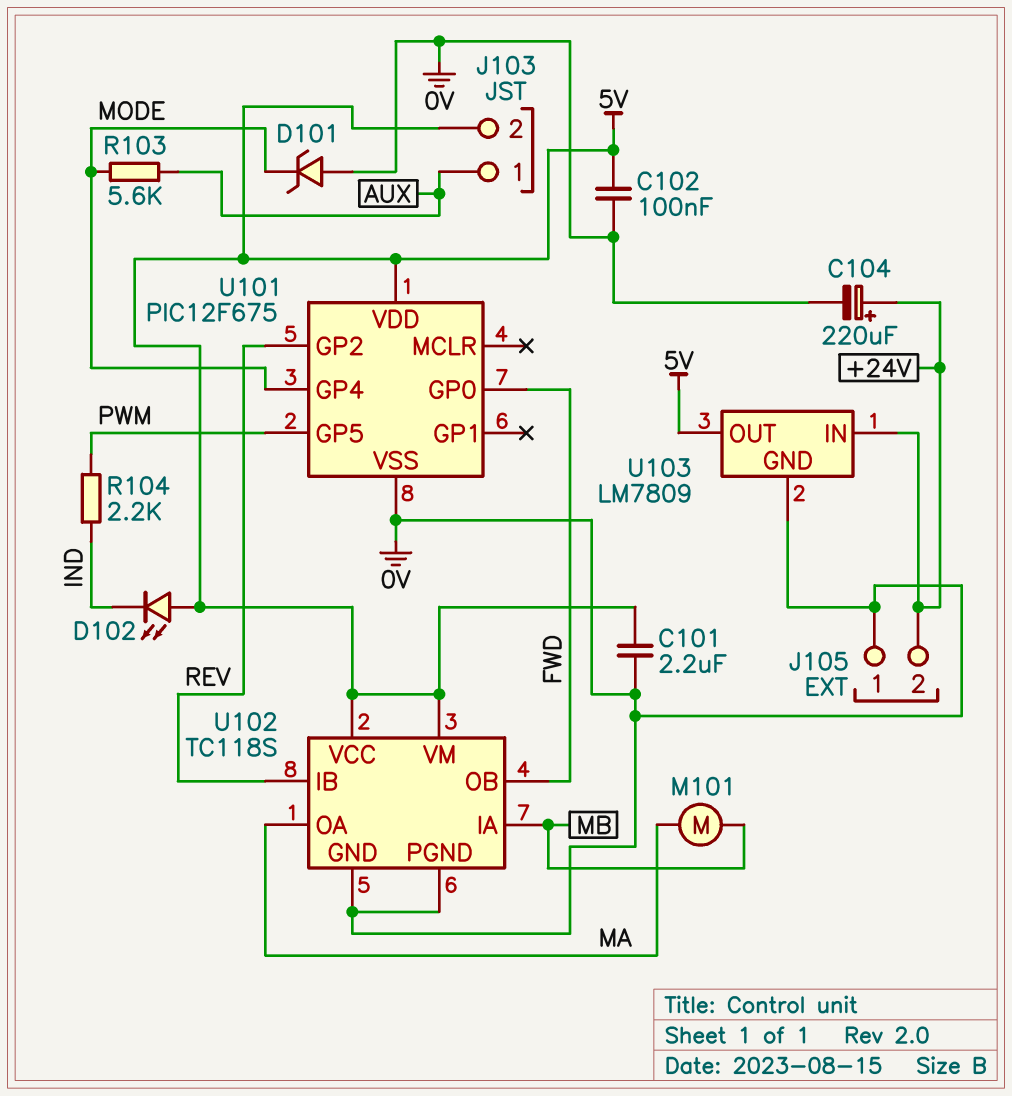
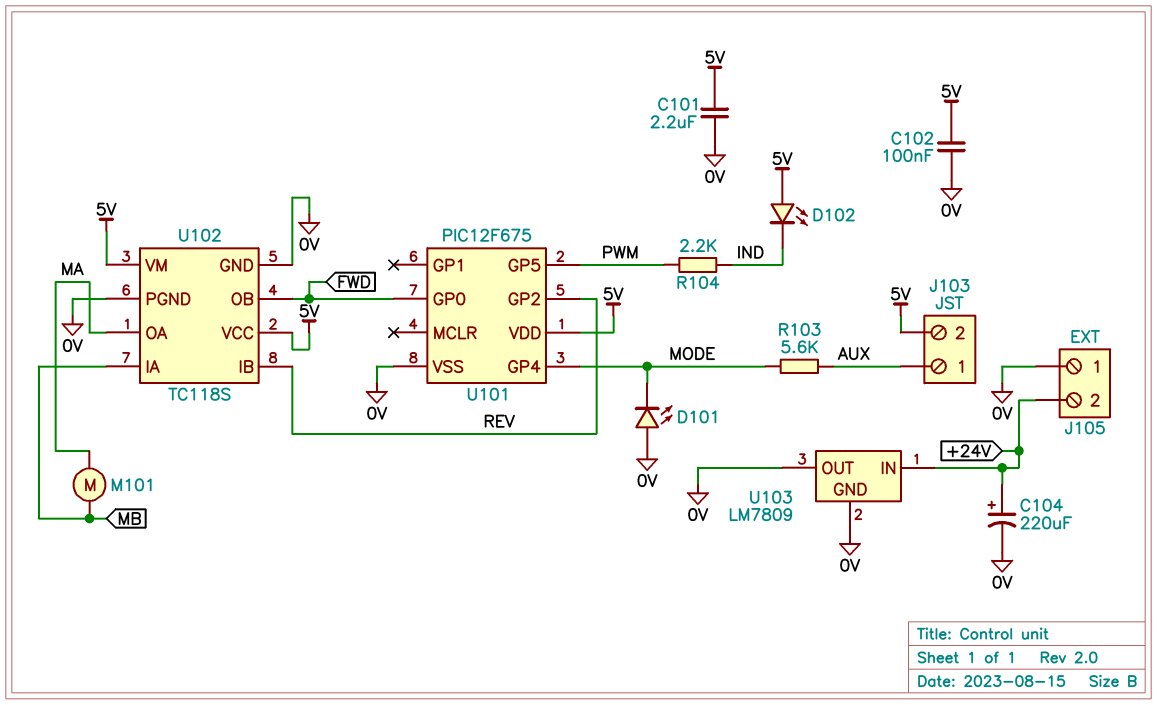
D101: zener (A 0V, K MODE) -> LED (A 0V, K MODE)
U103 pin OUT: 5V -> 0V

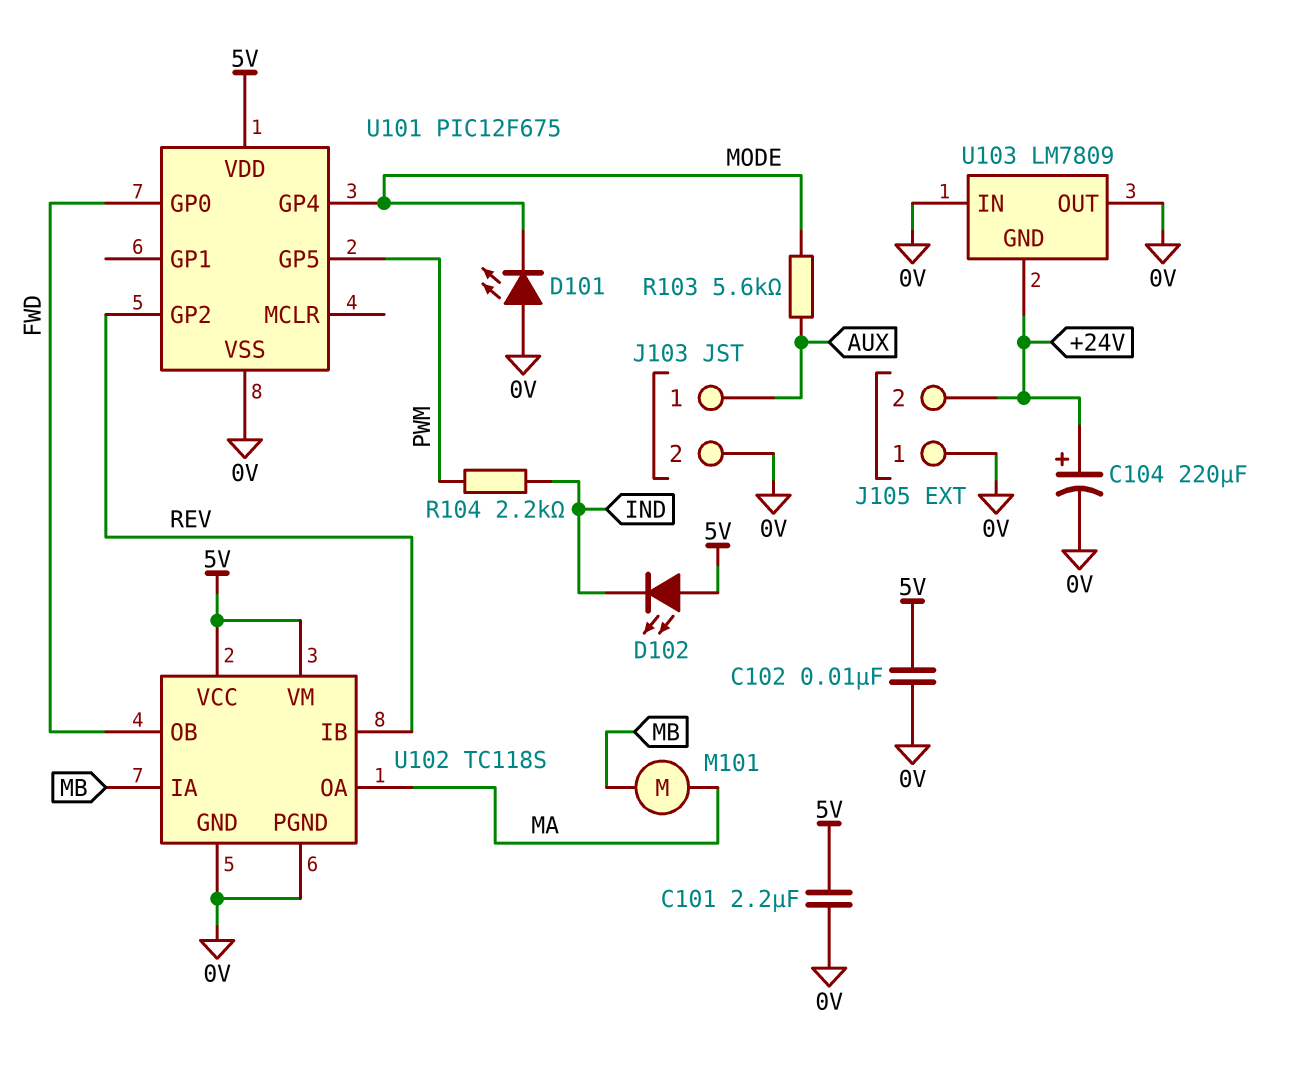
C102: 100nF (0V, 5V) -> 10nF (0V, 5V)
J103 pin 2: 5V -> 0V
U103 pin GND: 0V -> +24V
U103 pin IN: +24V -> 0V

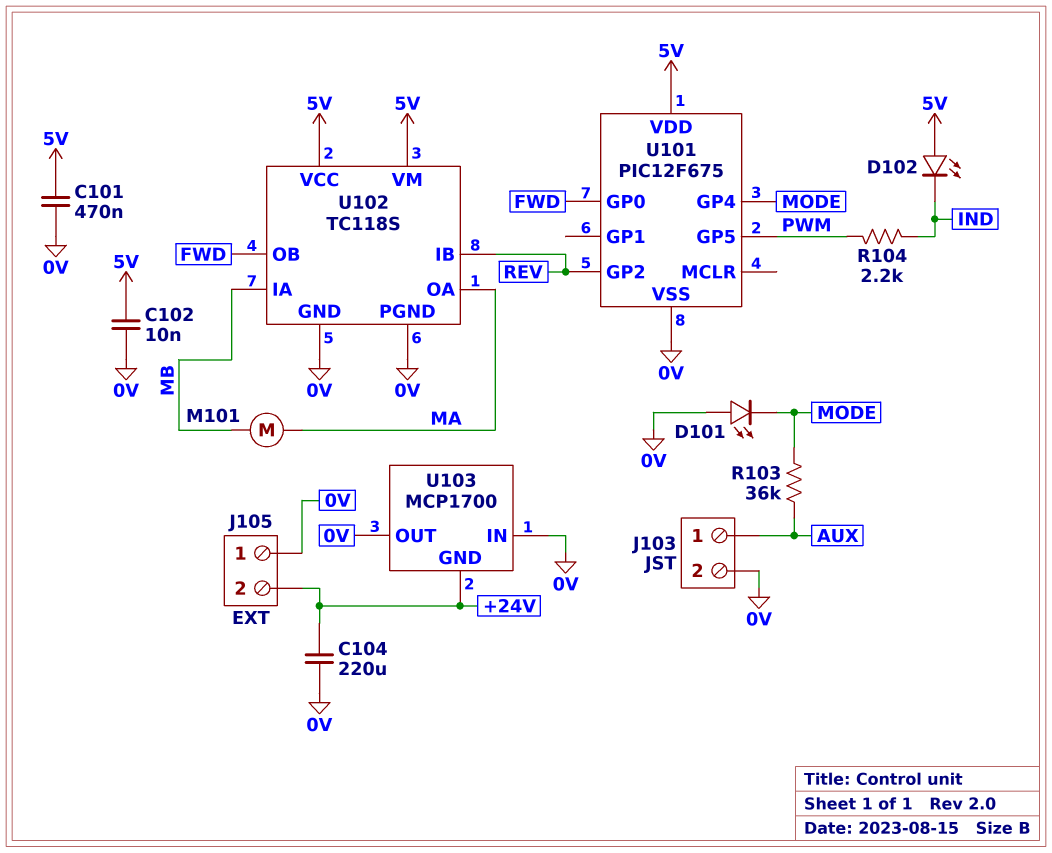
C101: 2.2uF (0V, 5V) -> 470nF (0V, 5V)
C104: 220uF (plus +24V, minus 0V) -> 220uF (+24V, 0V)
R103: 5.6k (AUX, MODE) -> 36k (AUX, MODE)
U103: LM7809 -> MCP1700

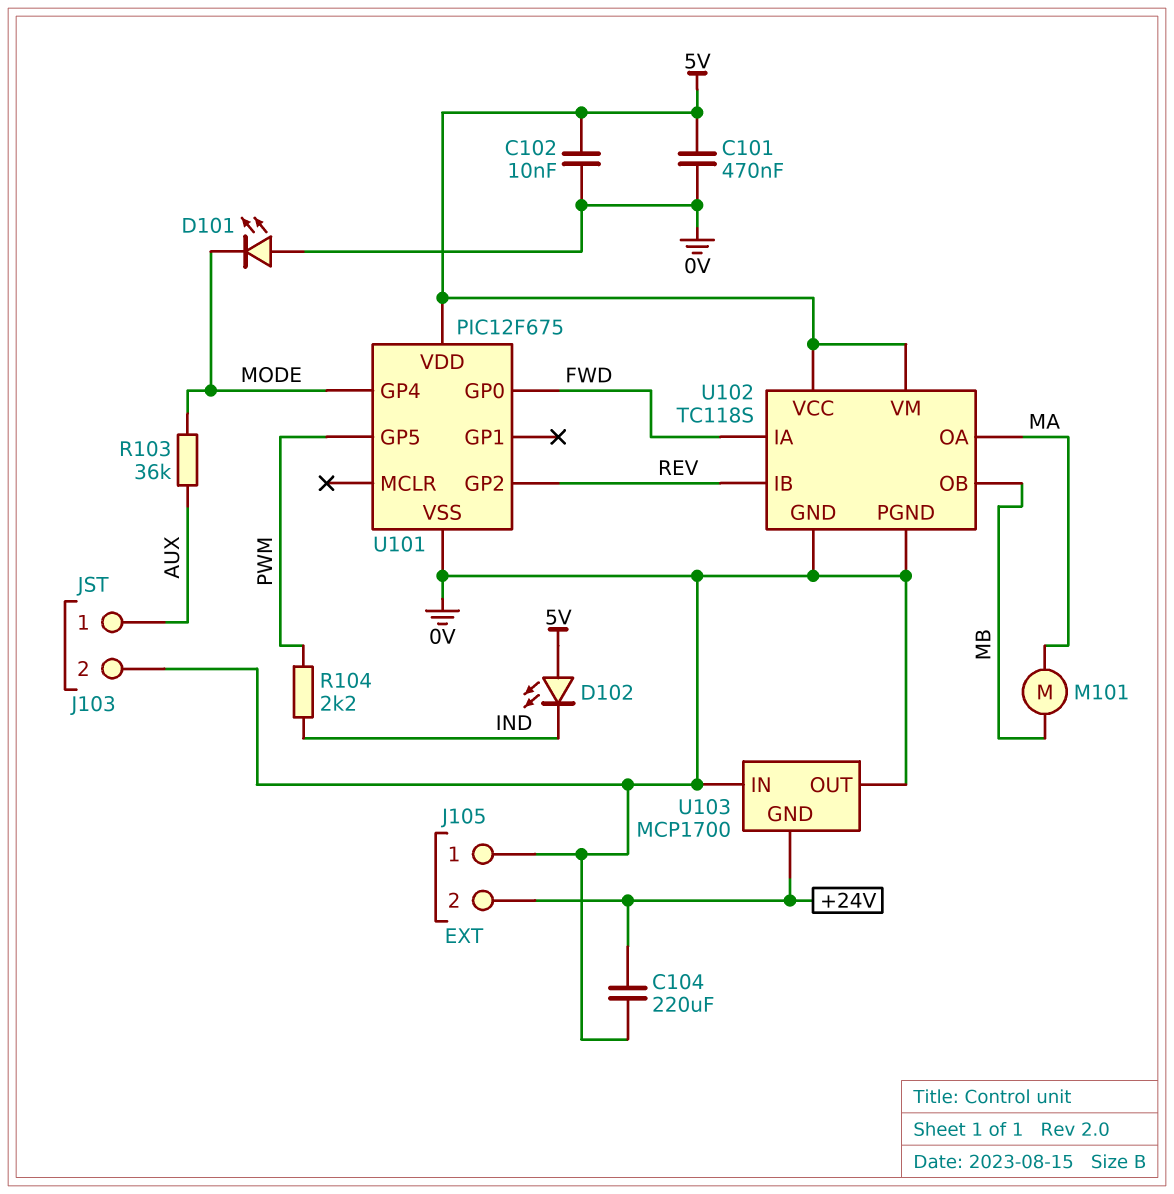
U102 pin IA: MB -> FWD
U102 pin OB: FWD -> MB

